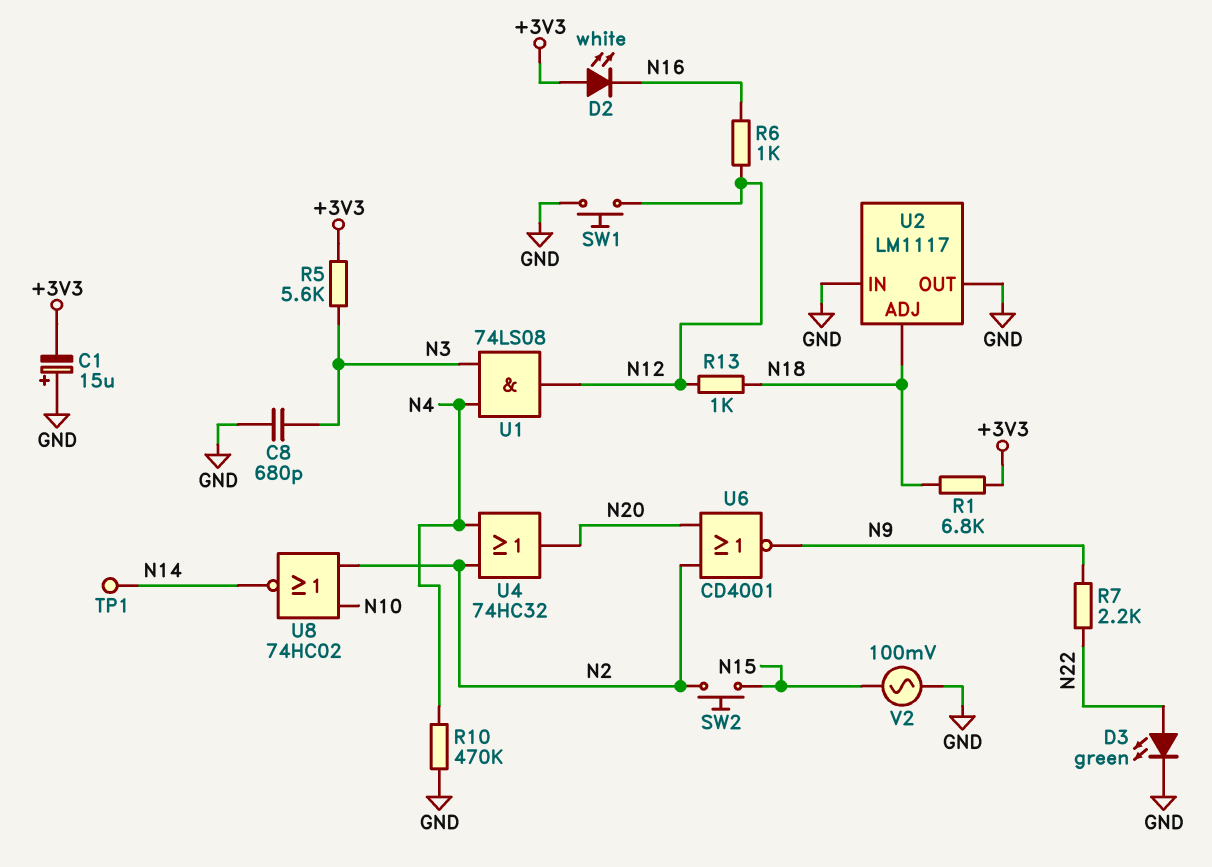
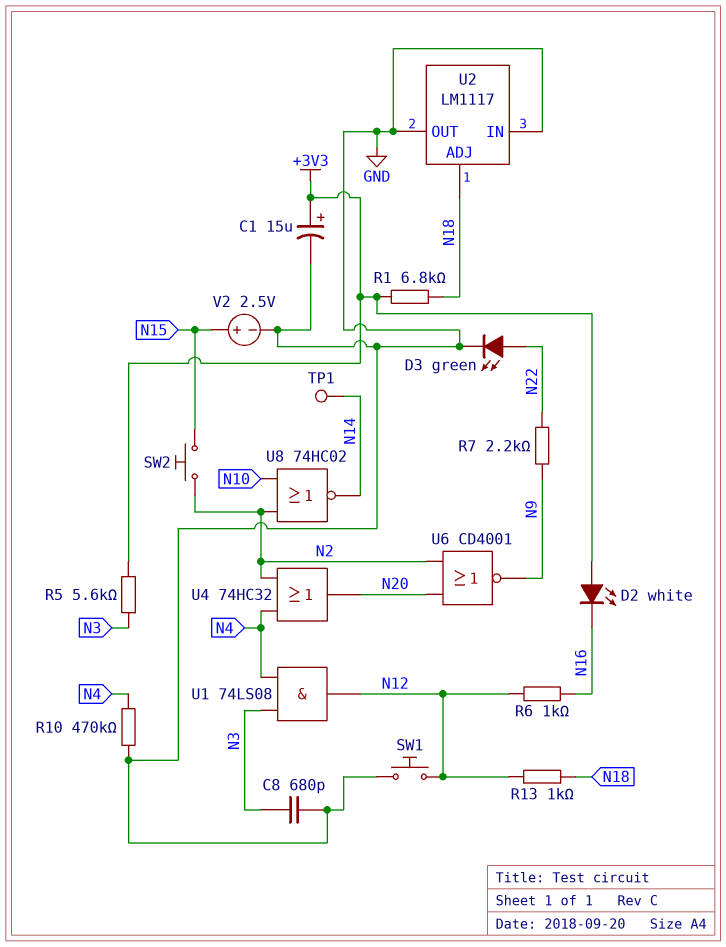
C1: 15uF (plus GND, minus +3V3) -> 15uF (plus +3V3, minus GND)
V2: AC 100mV (GND, N15) -> 2.5V (plus N15, minus GND)

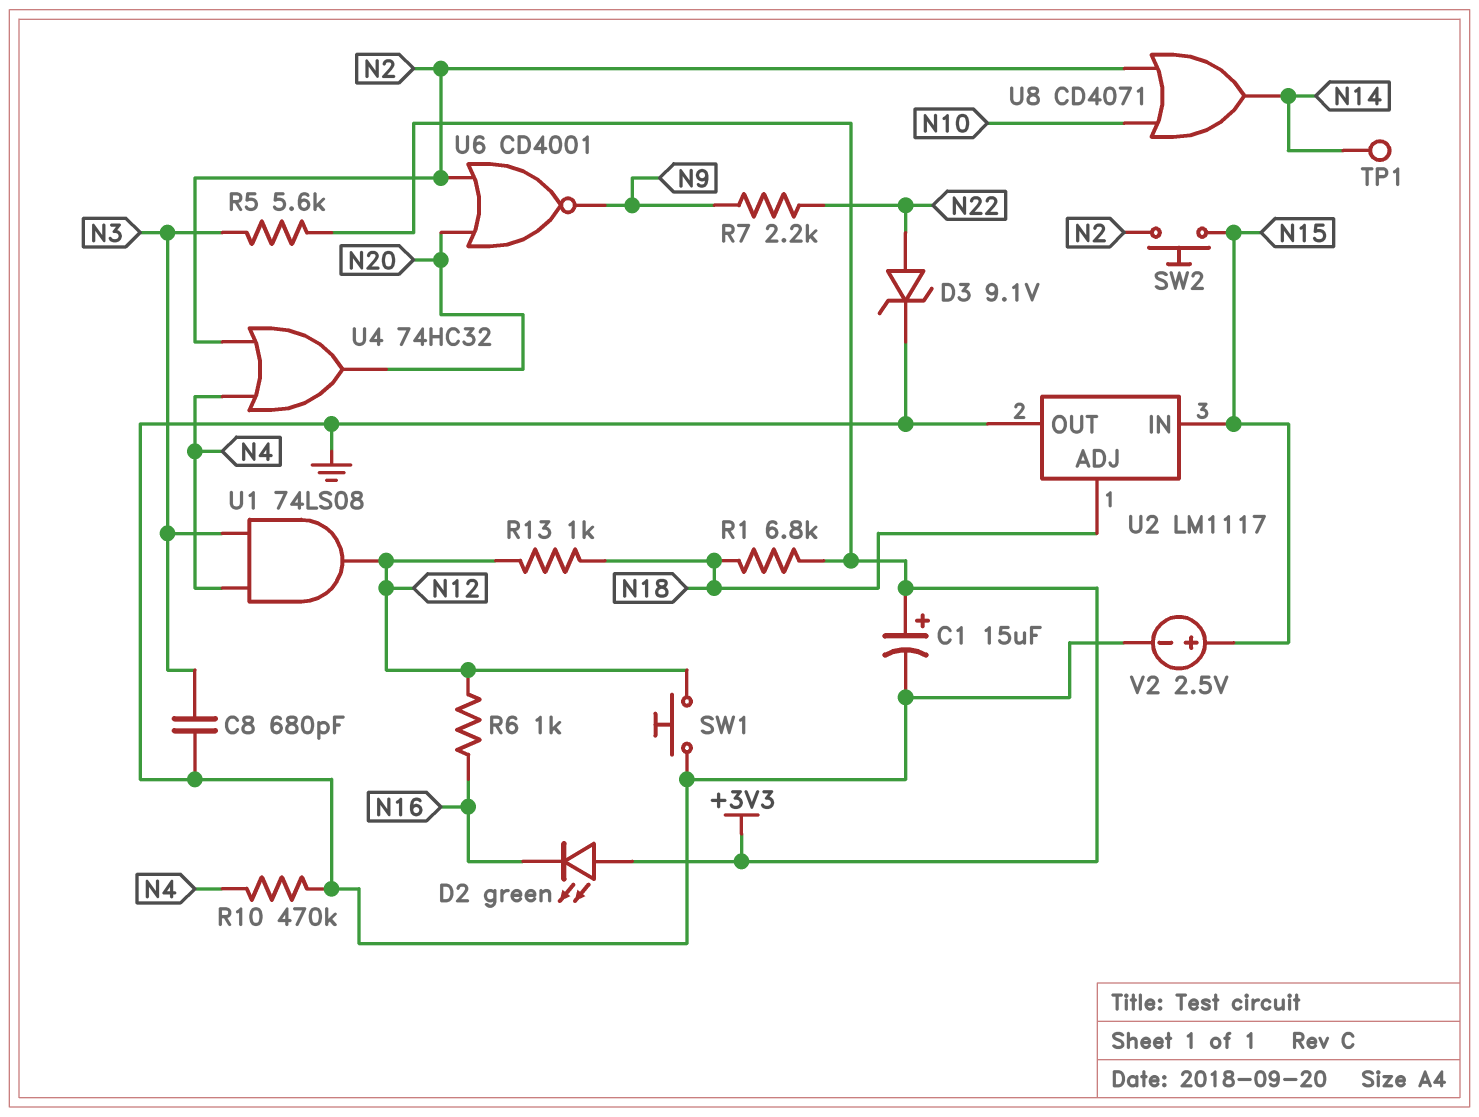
D2: LED white (A +3V3, K N16) -> LED green (A +3V3, K N16)
D3: LED green (A N22, K GND) -> zener 9.1V (A N22, K GND)
U2 pin IN: GND -> N15
U8: NOR 74HC02 (in N2, in N10, out N14) -> OR CD4071 (in N2, in N10, out N14)

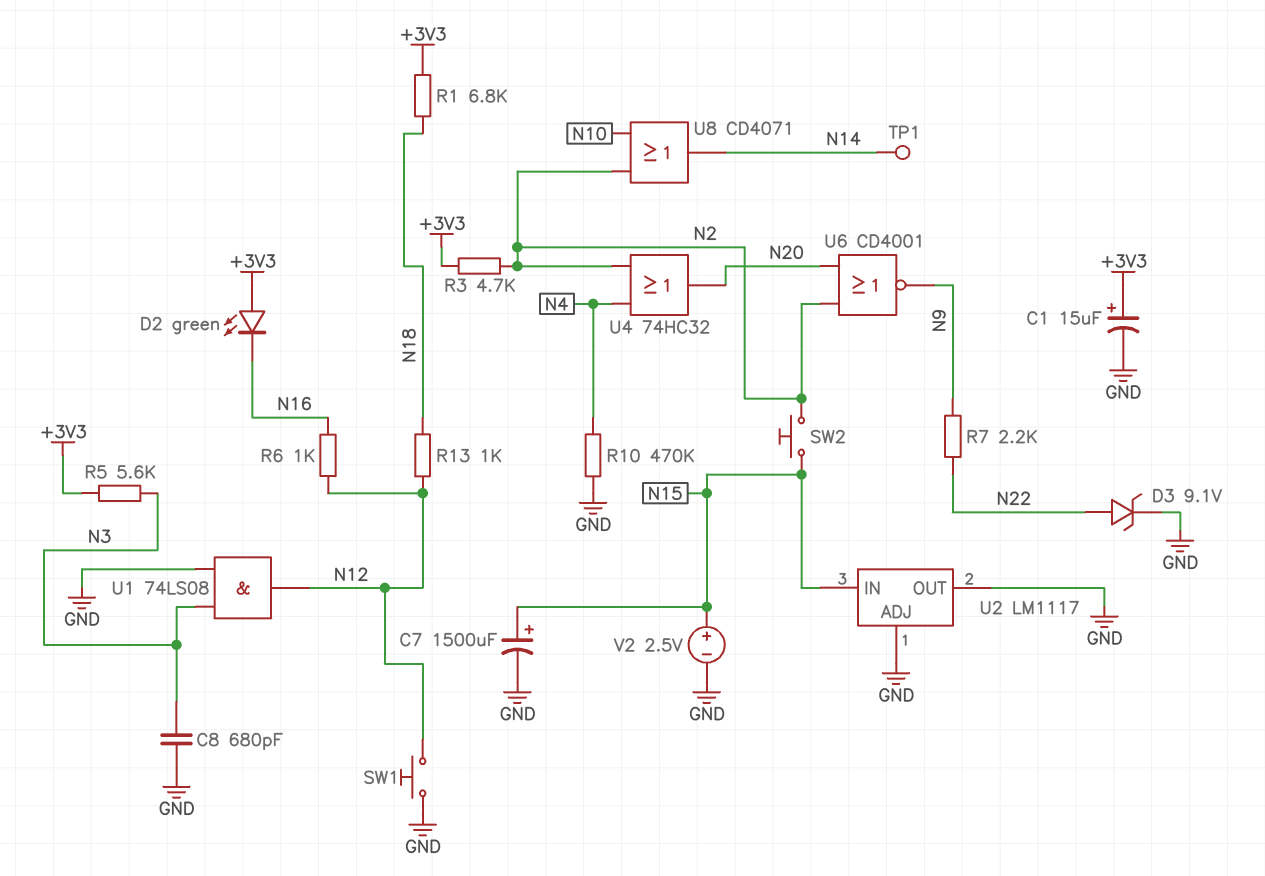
C7: none -> 1500uF (plus N15, minus GND)
R3: none -> 4.7k (+3V3, N2)
U1: AND 74LS08 (in N3, in N4, out N12) -> AND 74LS08 (in GND, in N3, out N12)
U2 pin ADJ: N18 -> GND

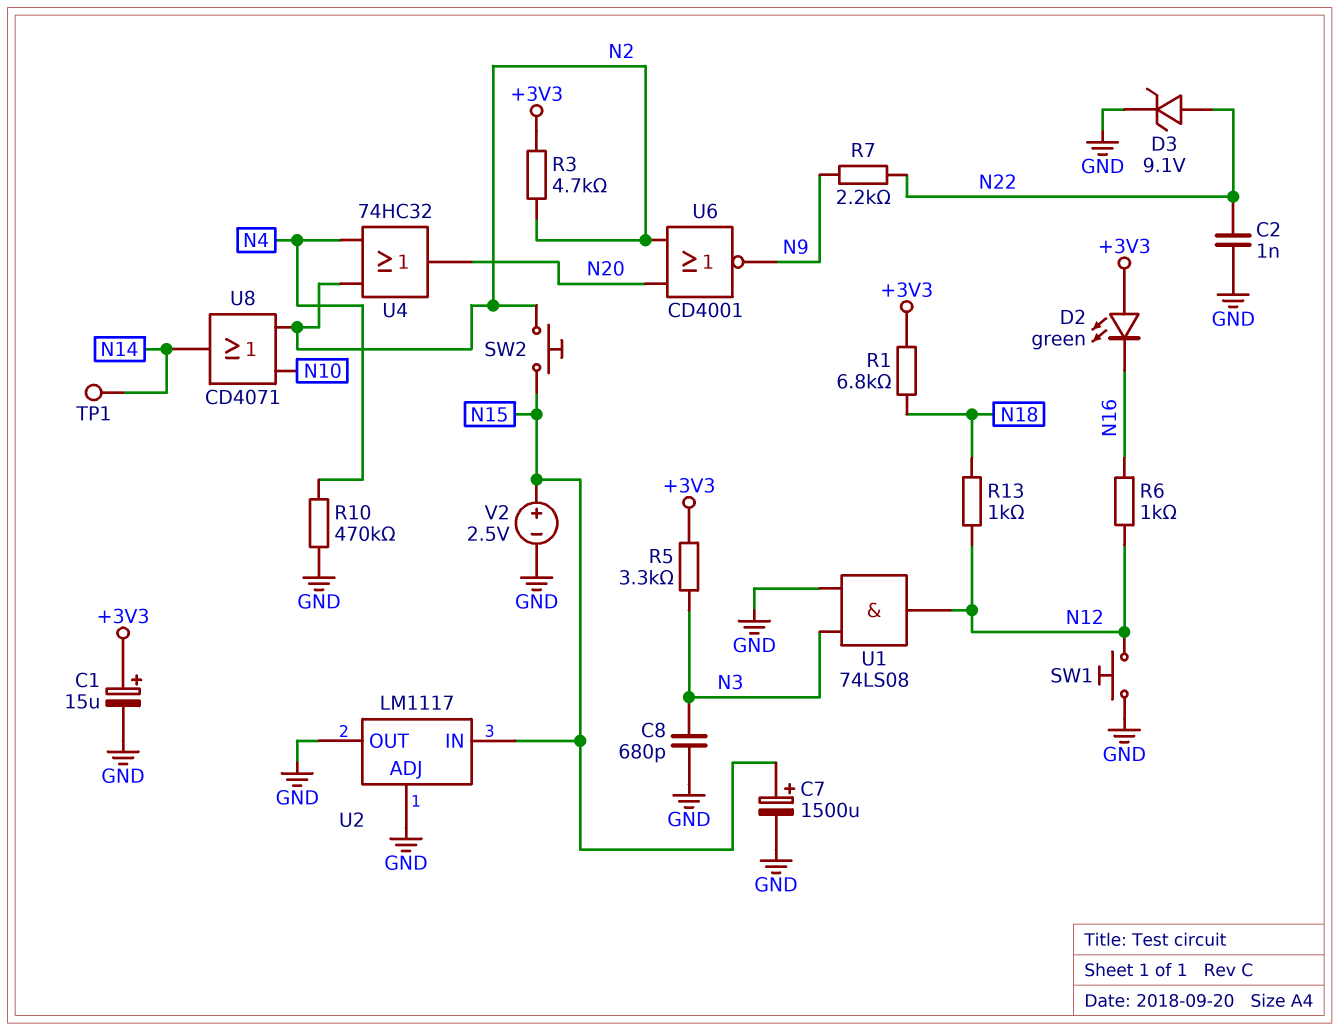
C2: none -> 1nF (GND, N22)
R5: 5.6k (+3V3, N3) -> 3.3k (+3V3, N3)

